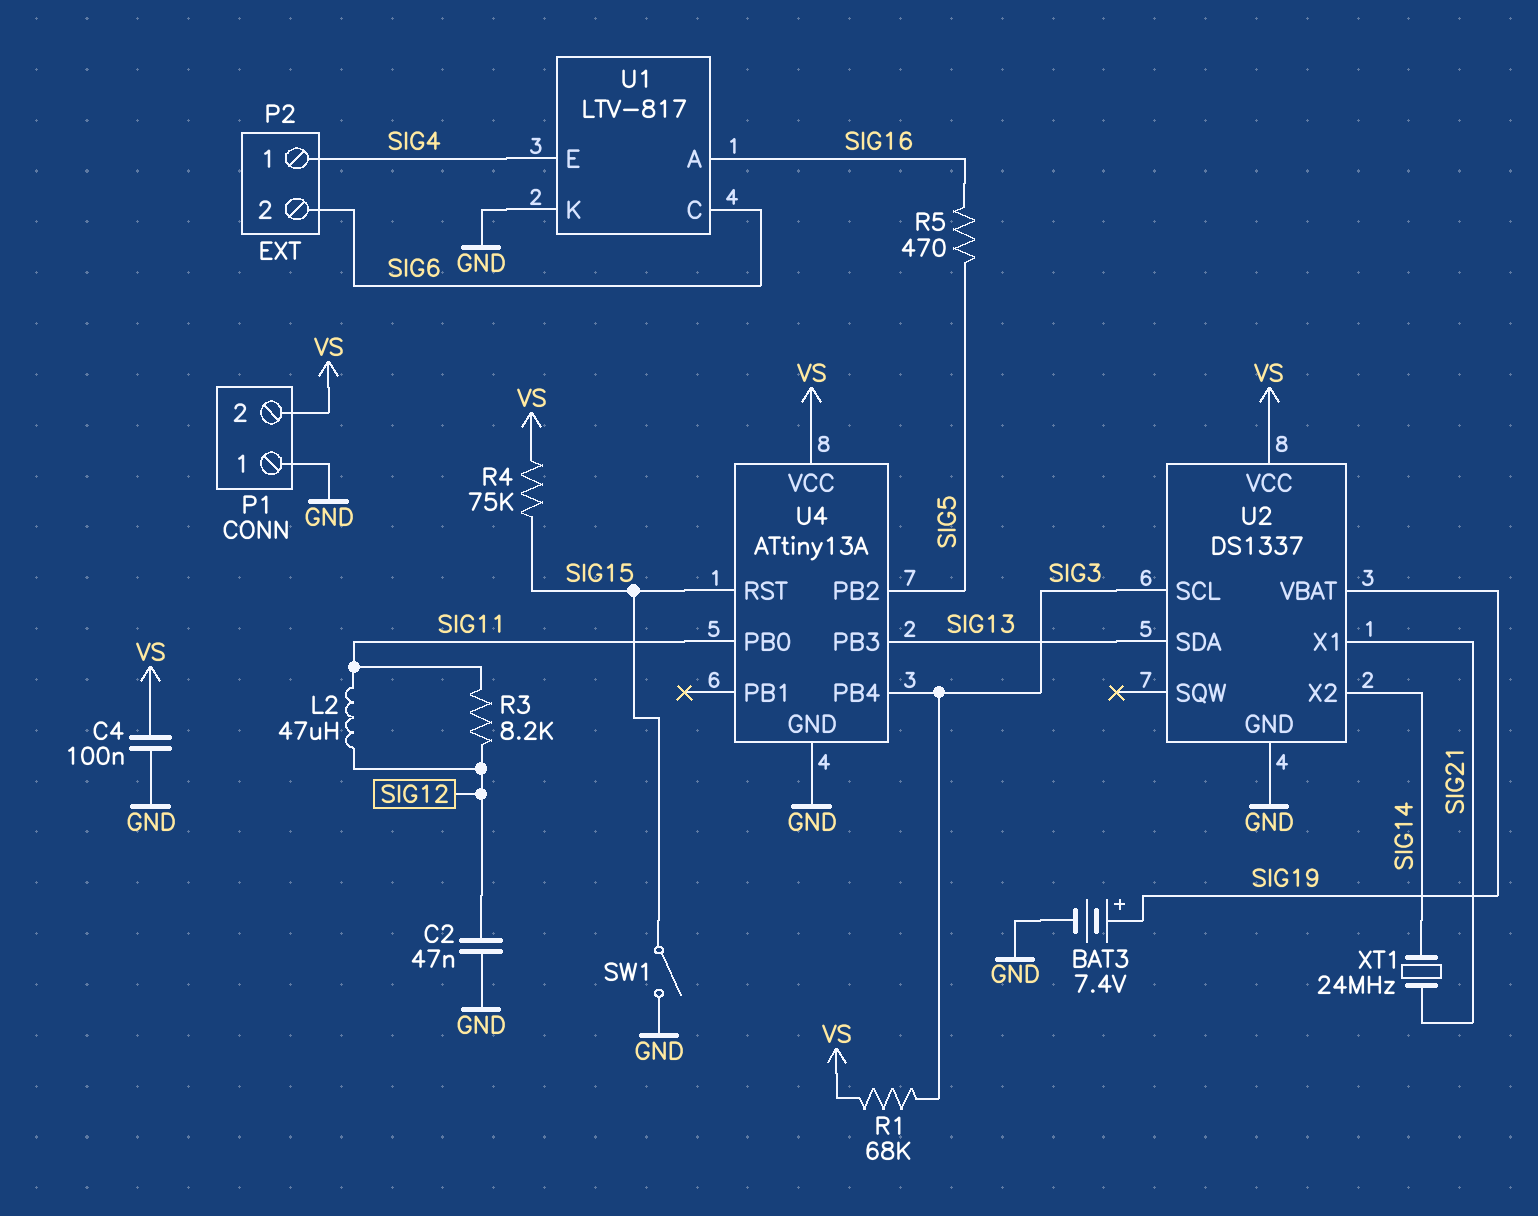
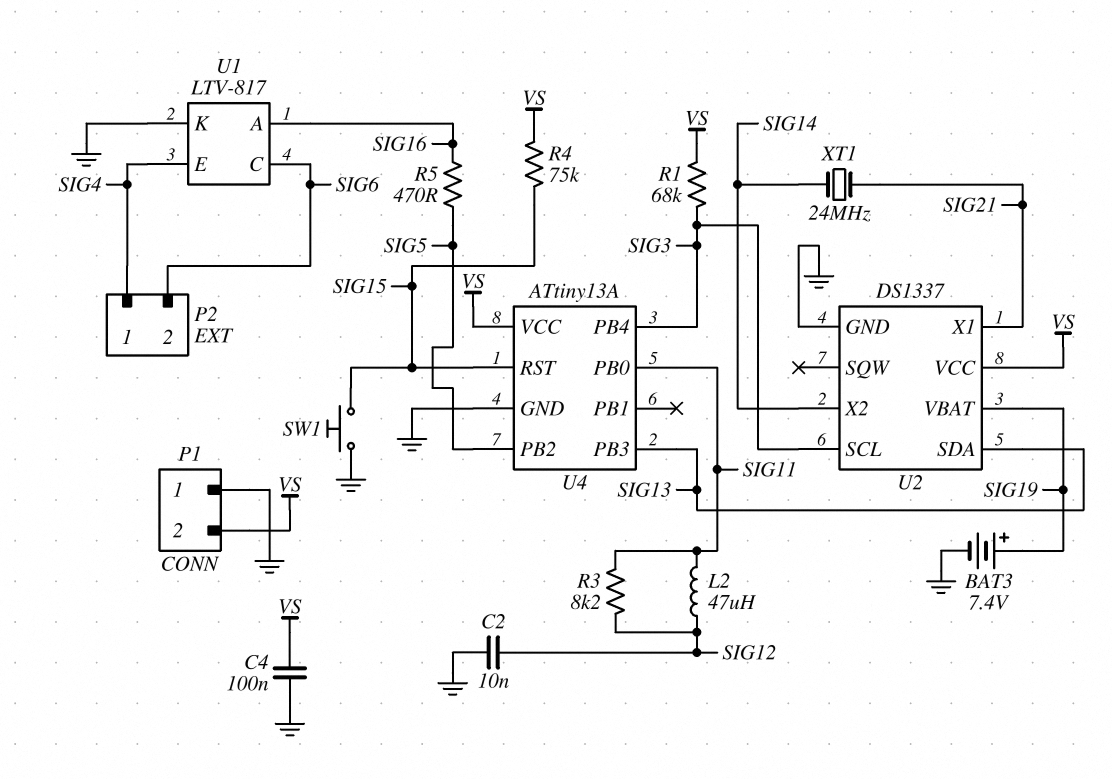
C2: 47nF (GND, SIG12) -> 10nF (GND, SIG12)
SW1: switch (GND, SIG15) -> button (GND, SIG15)

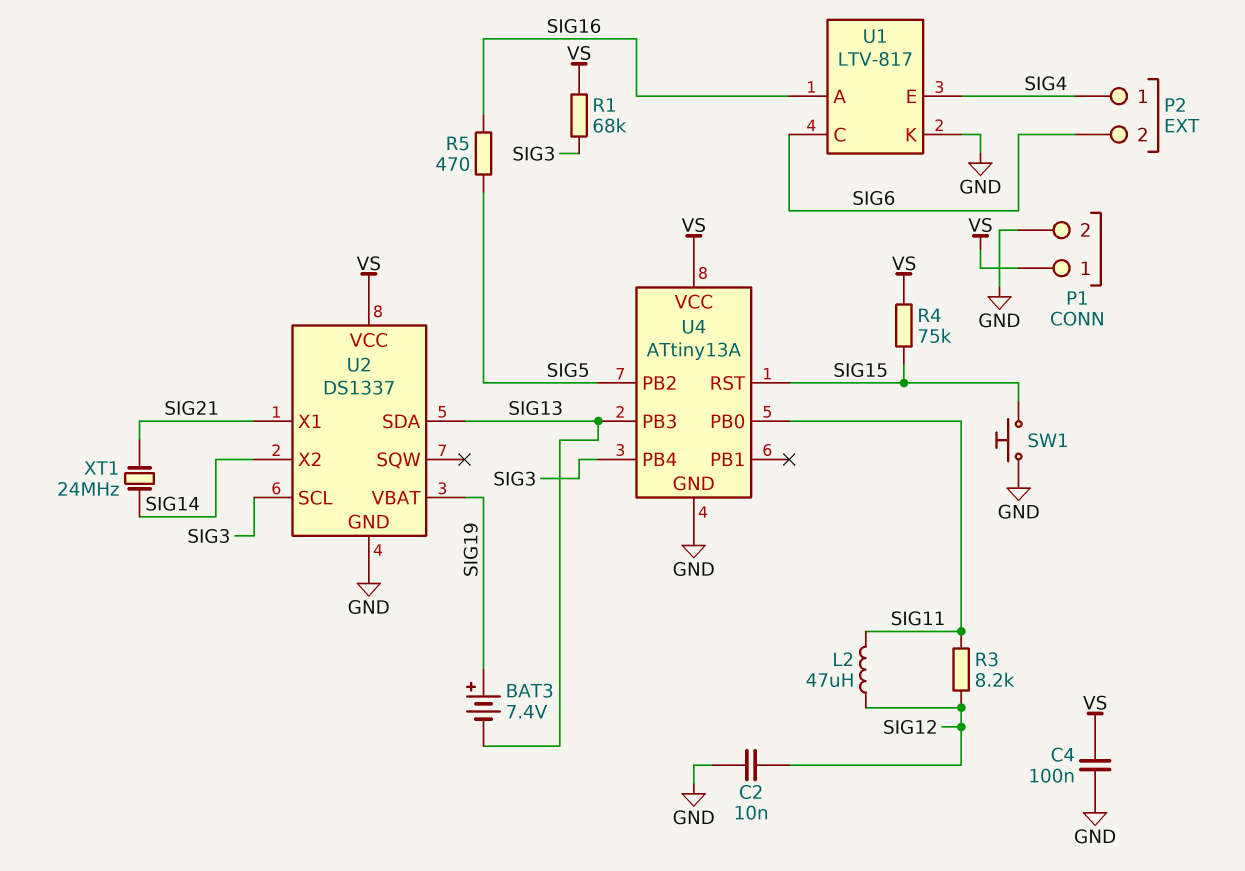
BAT3: 7.4V (plus SIG19, minus GND) -> 7.4V (plus SIG19, minus SIG13)
P1 pin 1: GND -> VS
P1 pin 2: VS -> GND

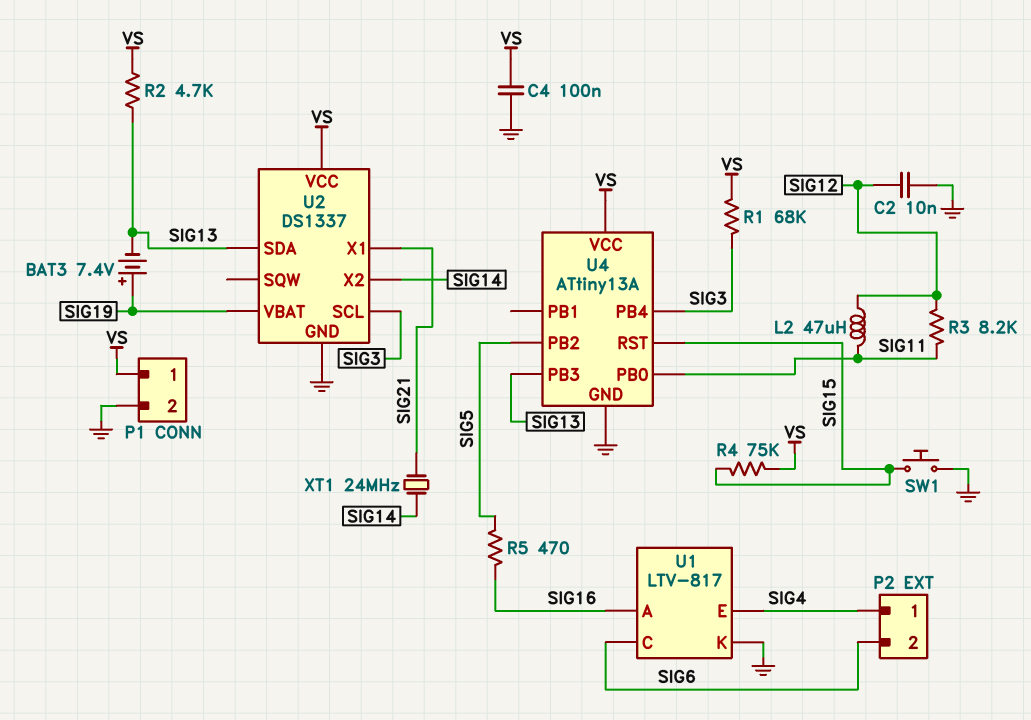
R2: none -> 4.7k (SIG13, VS)

